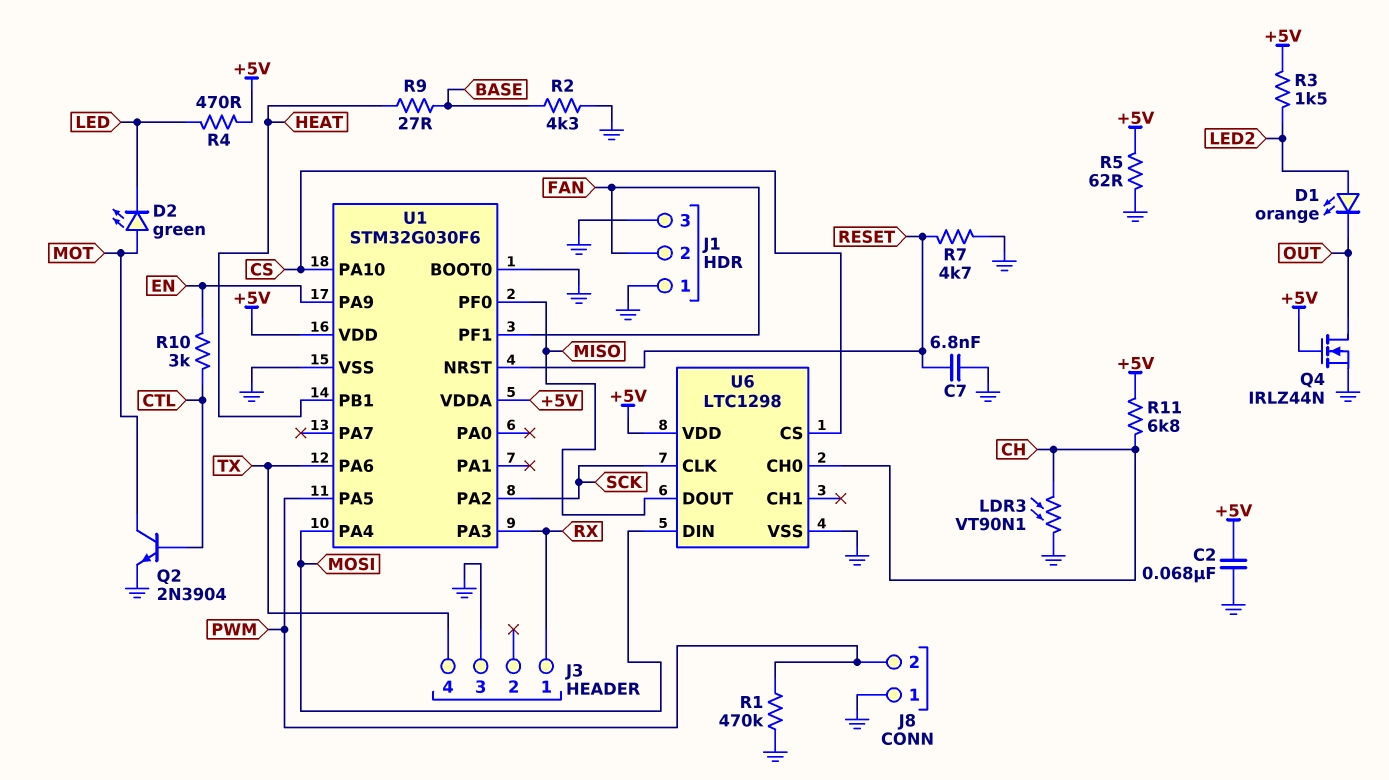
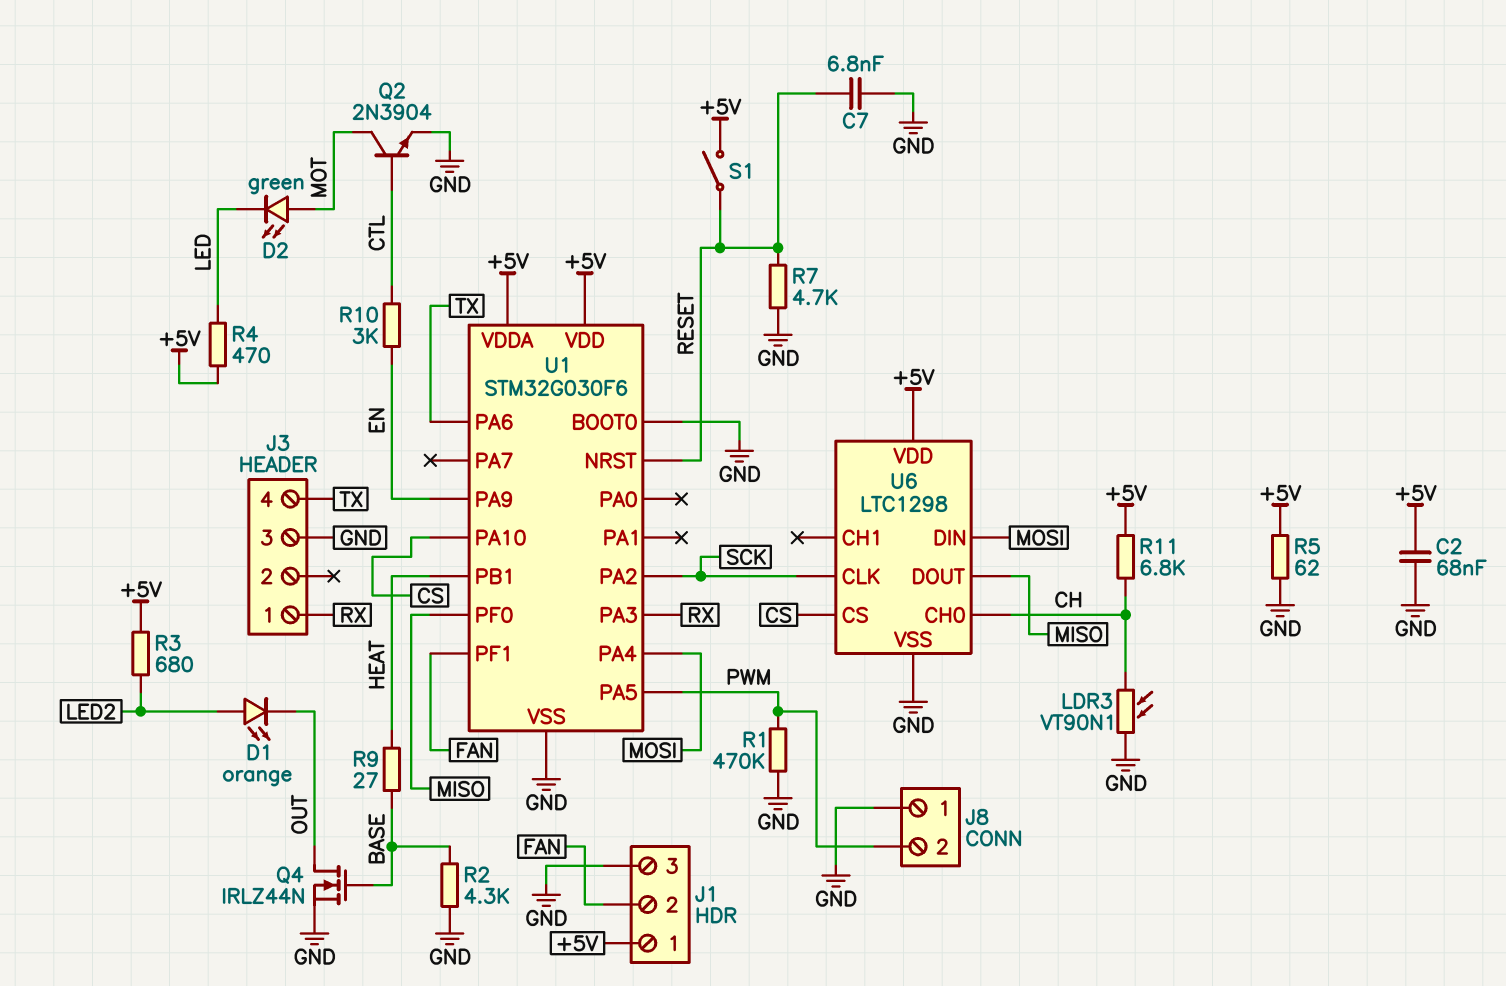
J1 pin 1: GND -> +5V
Q4: NMOS IRLZ44N (G +5V, D OUT, S GND) -> NMOS IRLZ44N (G BASE, D OUT, S GND)
R3: 1.5k (+5V, LED2) -> 680 (+5V, LED2)
S1: none -> switch (+5V, RESET)

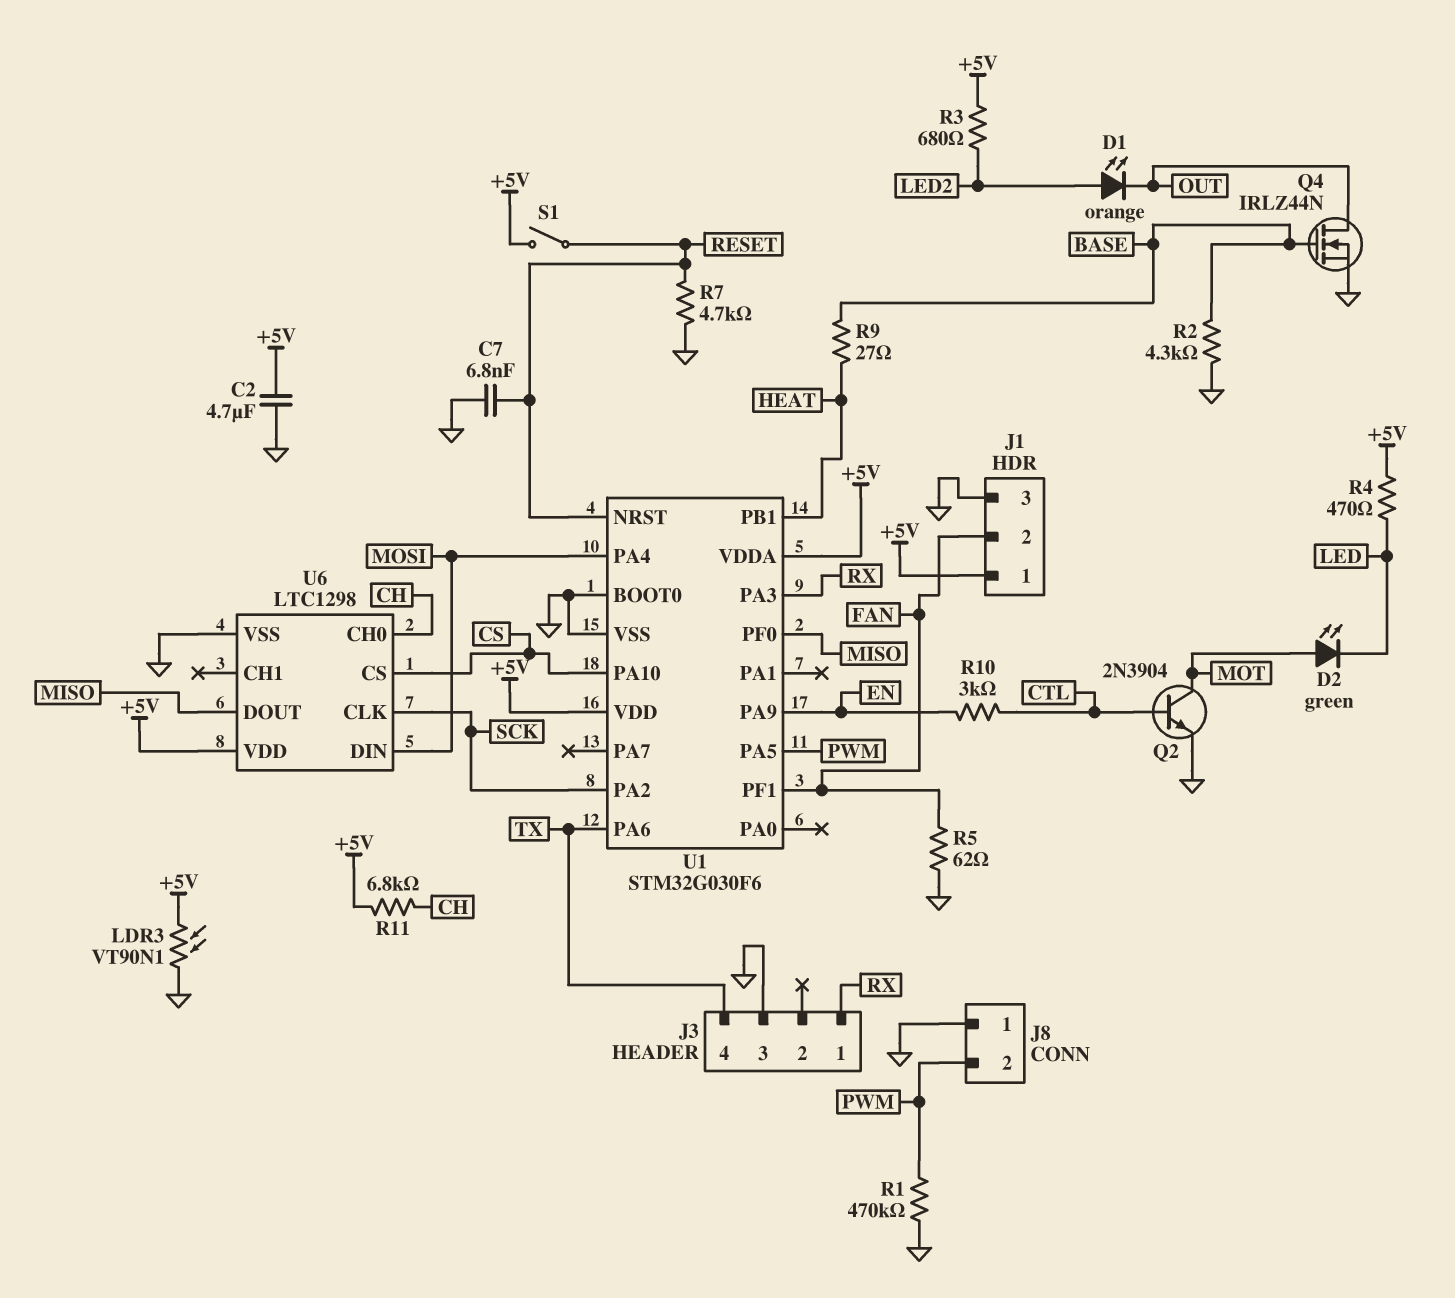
C2: 68nF (+5V, GND) -> 4.7uF (+5V, GND)
LDR3: VT90N1 (CH, GND) -> VT90N1 (+5V, GND)
R5: 62 (+5V, GND) -> 62 (FAN, GND)

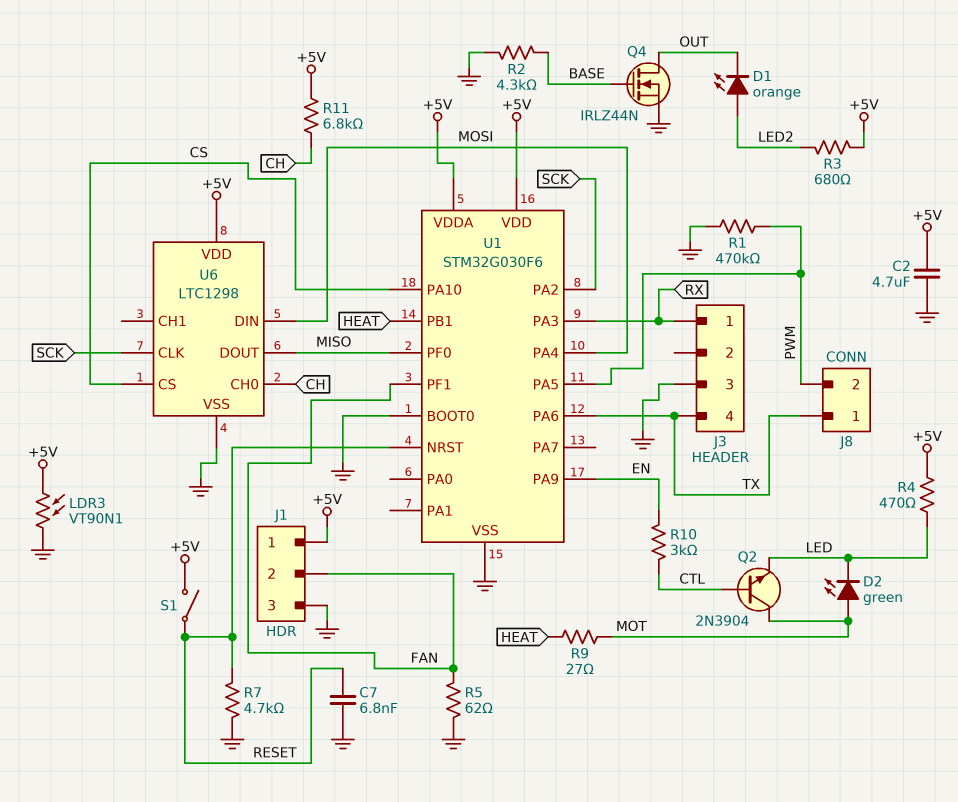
J8 pin 1: GND -> TX
Q2: NPN 2N3904 (B CTL, C MOT, E GND) -> NPN 2N3904 (B CTL, C MOT, E LED)
R9: 27 (BASE, HEAT) -> 27 (HEAT, MOT)

